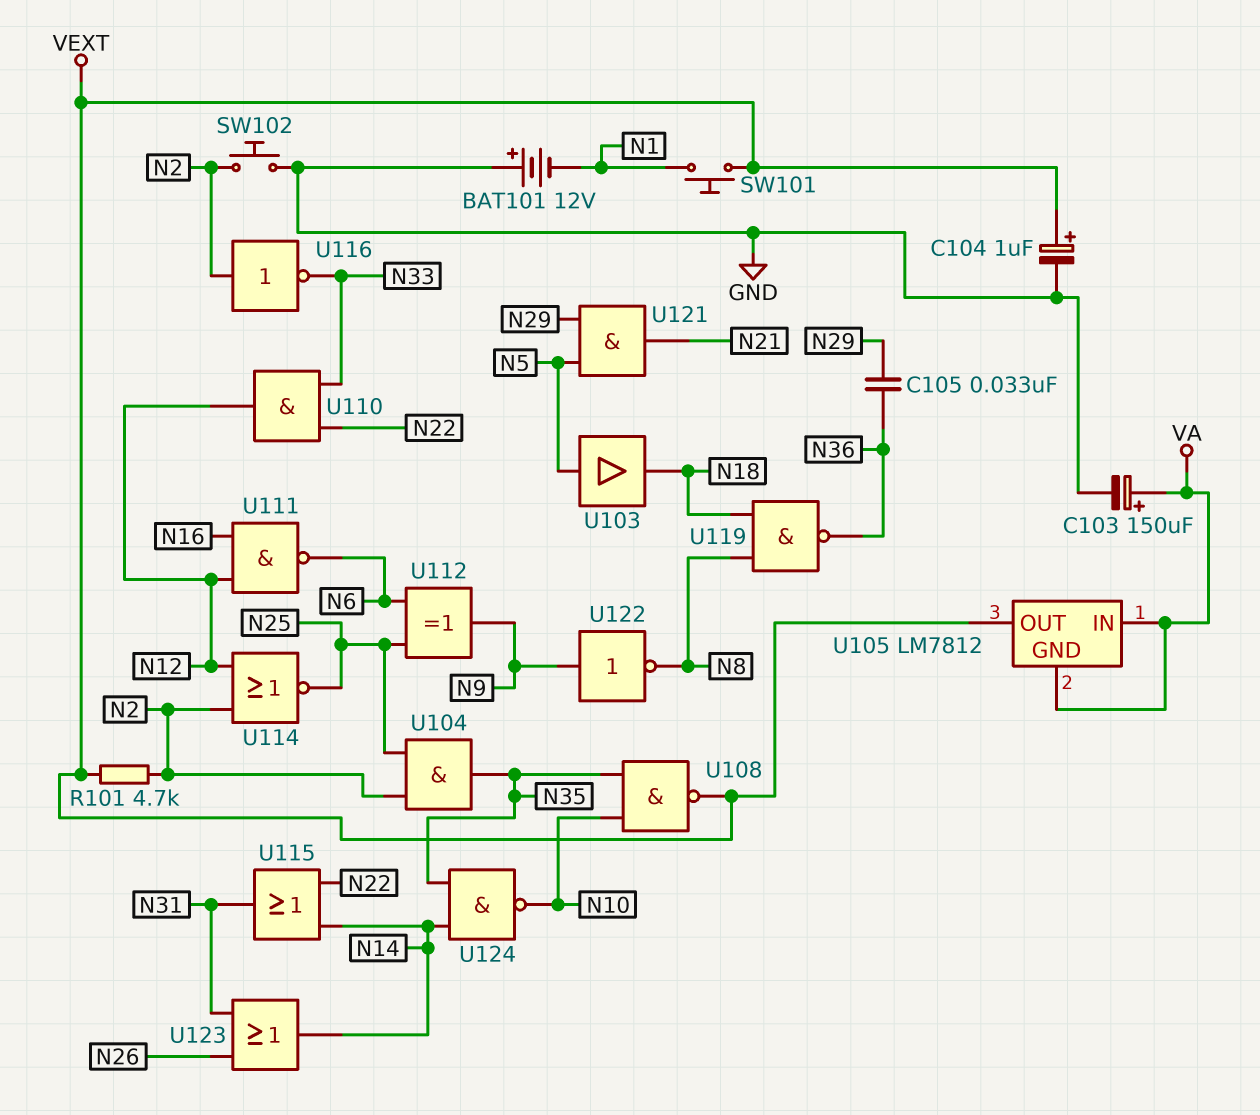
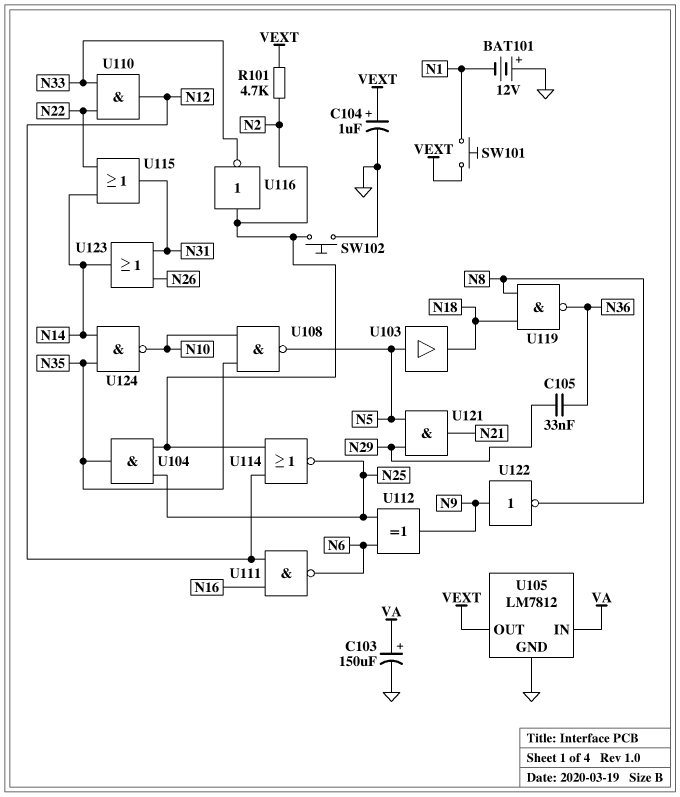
U105 pin GND: VA -> GND
U108: NAND (in N10, in N35, out VEXT) -> NAND (in N10, in N35, out N5)

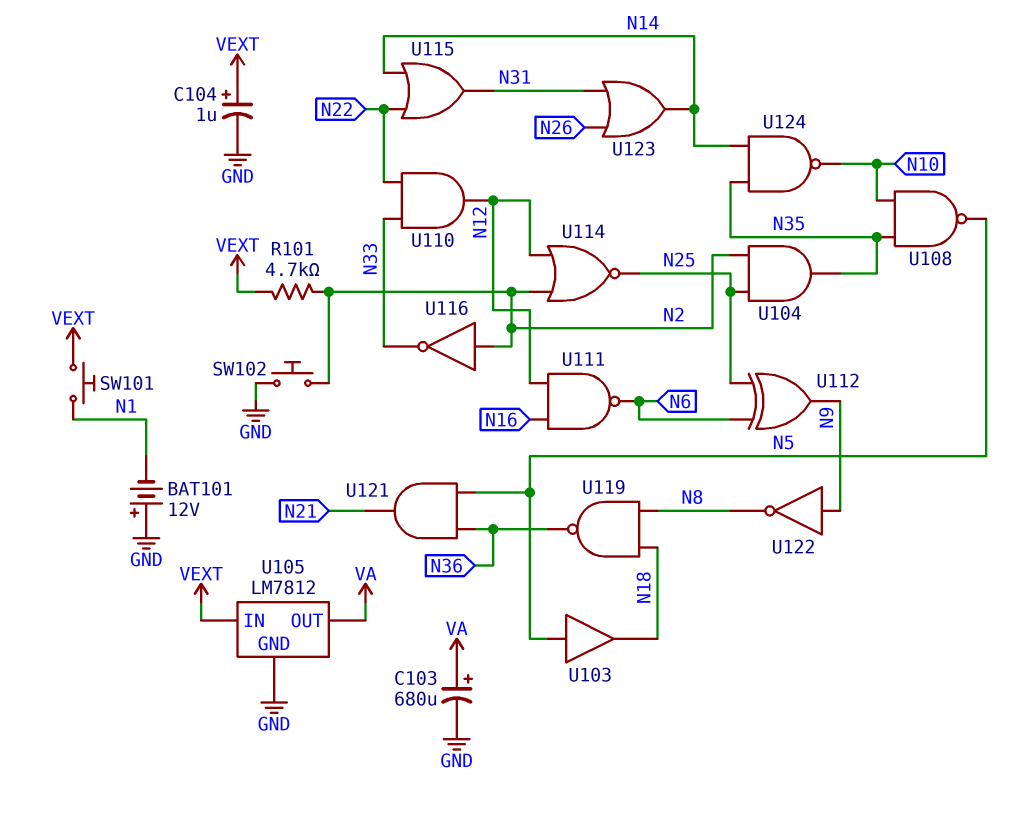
C103: 150uF (plus VA, minus GND) -> 680uF (plus VA, minus GND)
C105: 33nF (N29, N36) -> none
U105 pin IN: VA -> VEXT
U105 pin OUT: VEXT -> VA
U121: AND (in N5, in N29, out N21) -> AND (in N5, in N36, out N21)

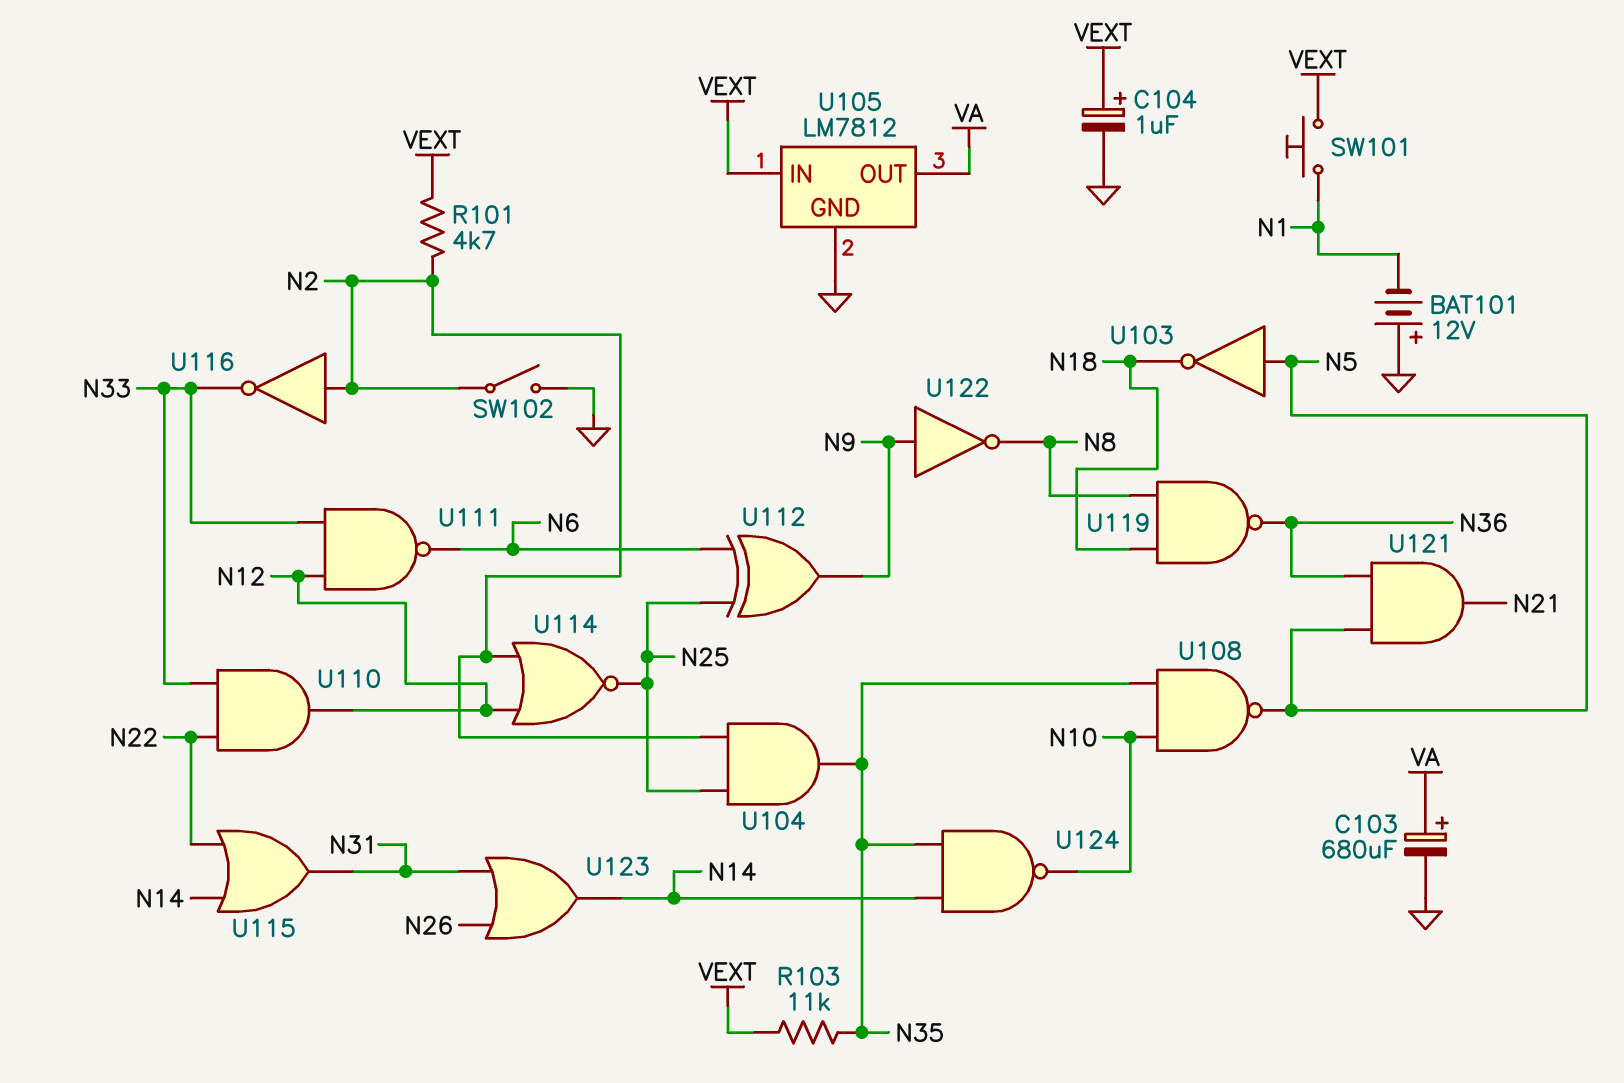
R103: none -> 11k (N35, VEXT)
SW102: button (GND, N2) -> switch (GND, N2)
U103: buffer (in N5, out N18) -> NOT (in N5, out N18)
U111: NAND (in N12, in N16, out N6) -> NAND (in N12, in N33, out N6)

